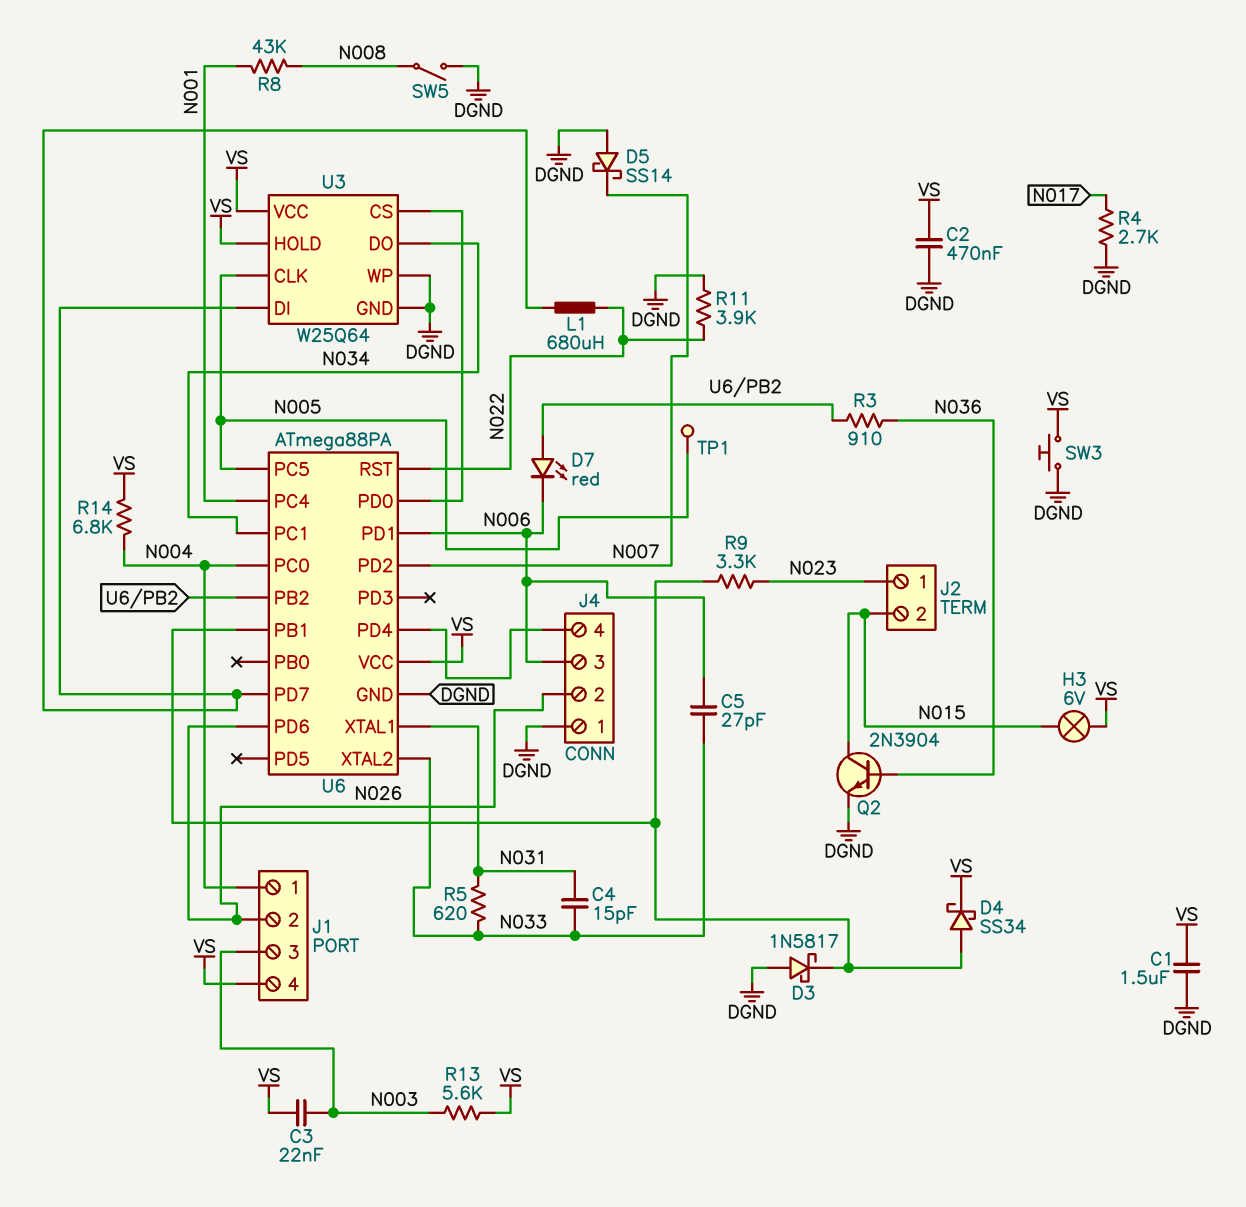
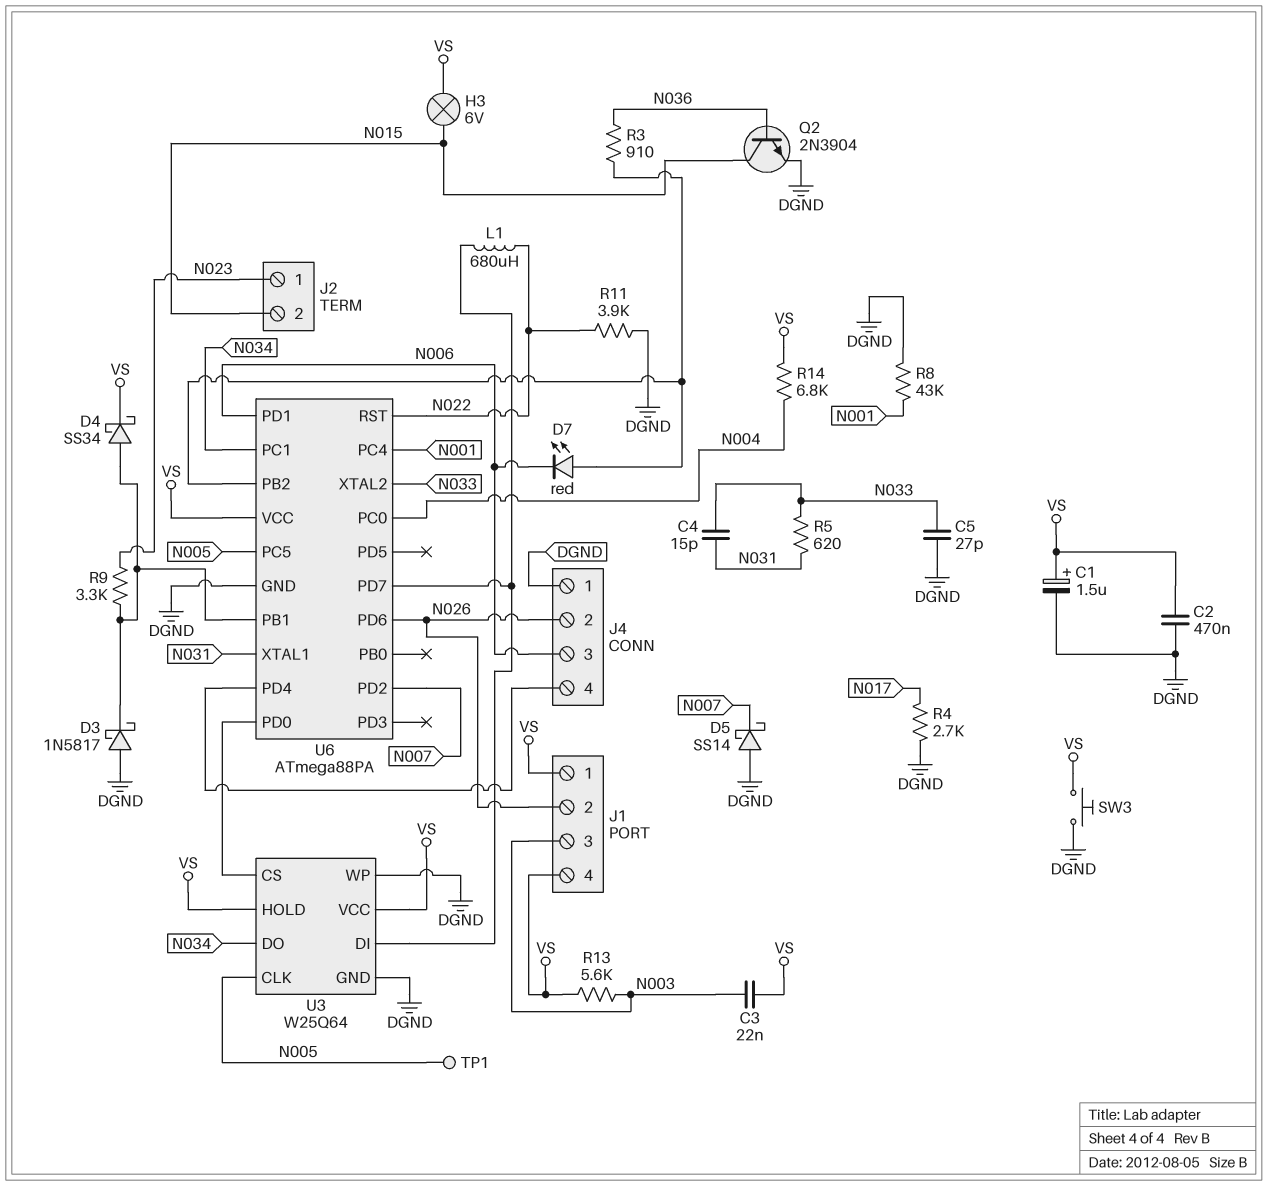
C1: 1.5uF (DGND, VS) -> 1.5uF (plus VS, minus DGND)
C5: 27pF (N006, N033) -> 27pF (DGND, N033)
J1 pin 1: N004 -> VS
R8: 43k (N001, N008) -> 43k (DGND, N001)
SW5: switch (DGND, N008) -> none

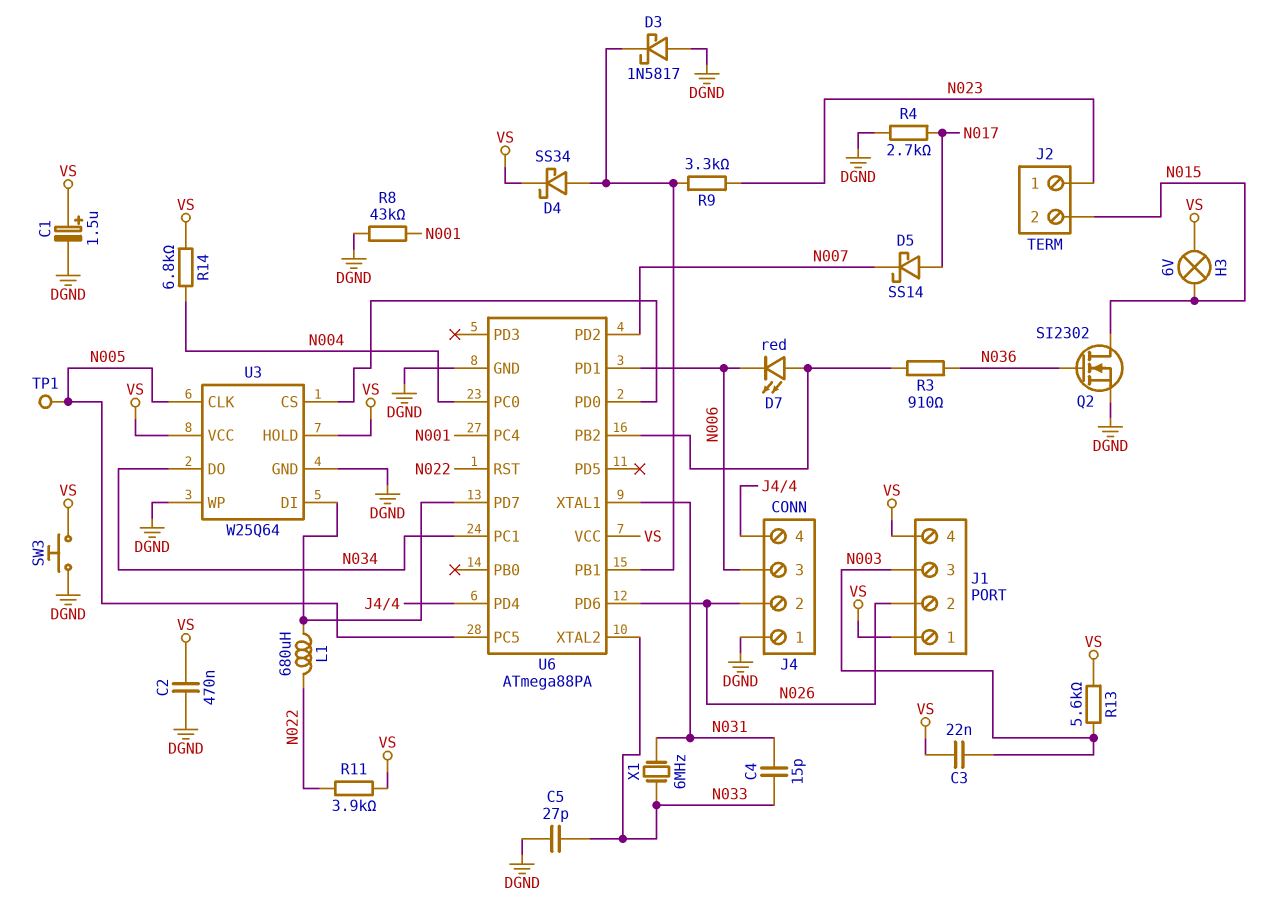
D5: schottky SS14 (A DGND, K N007) -> schottky SS14 (A N017, K N007)
Q2: NPN 2N3904 (B N036, C N015, E DGND) -> NMOS SI2302 (G N036, D N015, S DGND)
R5: 620 (N031, N033) -> none
R11: 3.9k (DGND, N022) -> 3.9k (N022, VS)
X1: none -> 6MHz (N031, N033)

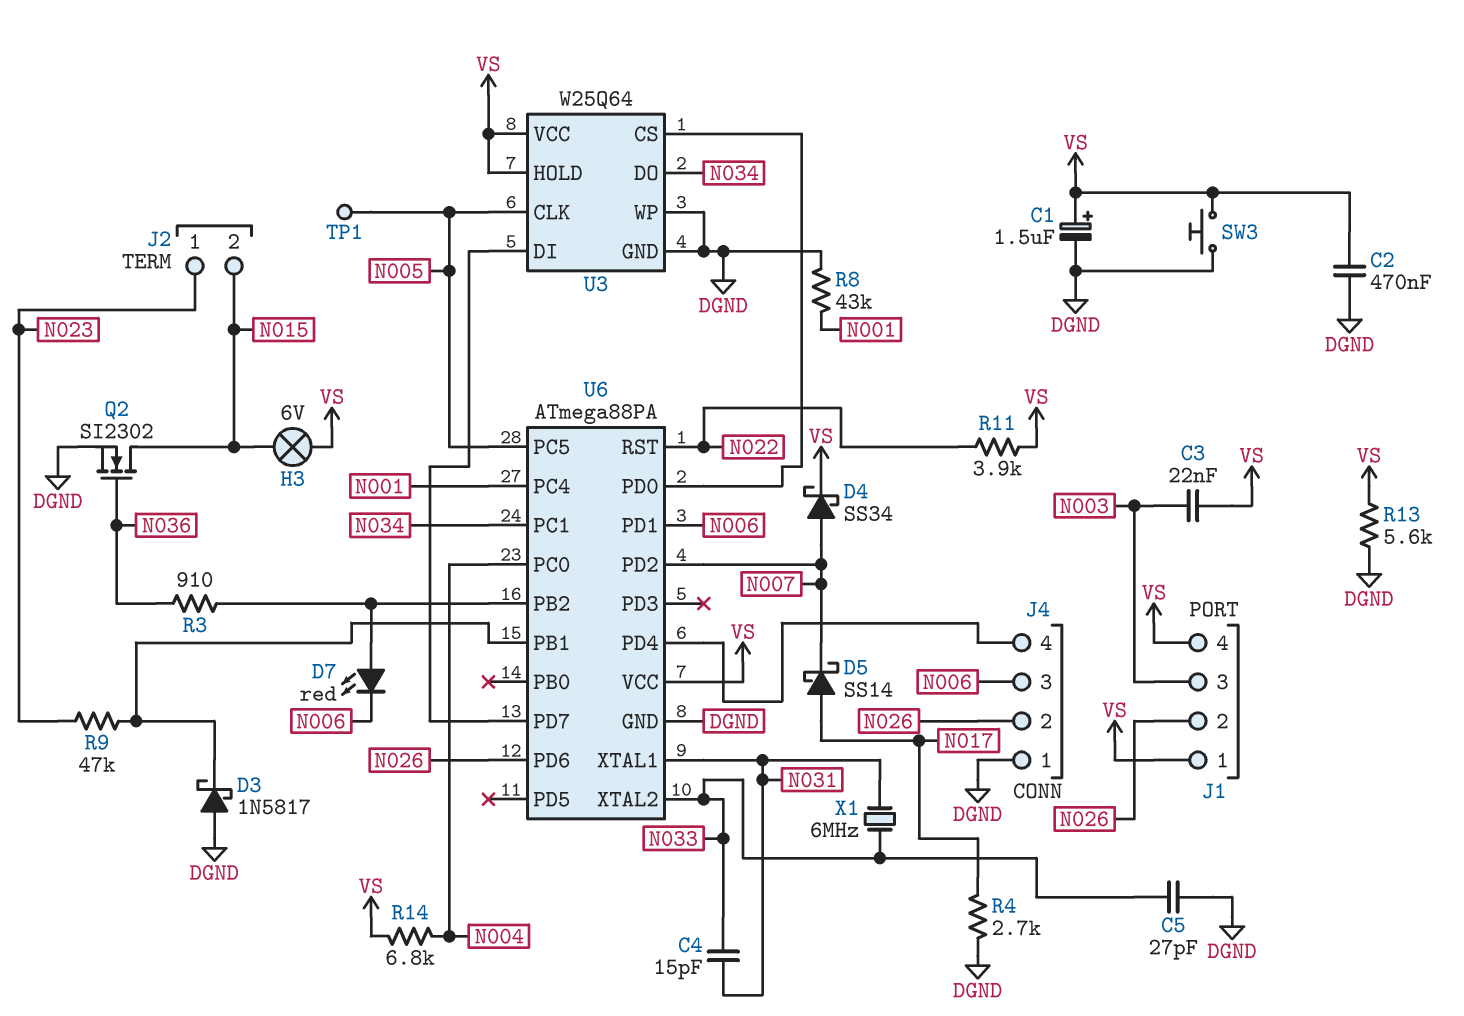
D4: schottky SS34 (A U6/PB1, K VS) -> schottky SS34 (A N007, K VS)
L1: 680uH (N022, U3/DI) -> none
R9: 3.3k (N023, U6/PB1) -> 47k (N023, U6/PB1)
R13: 5.6k (N003, VS) -> 5.6k (DGND, VS)

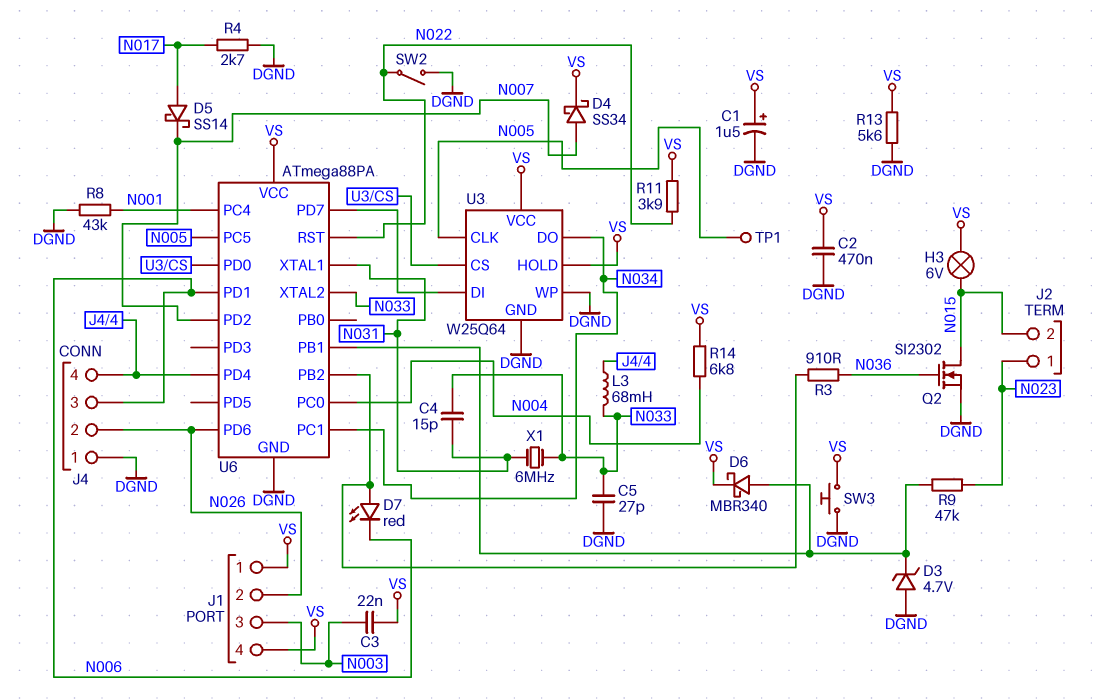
D3: schottky 1N5817 (A DGND, K U6/PB1) -> zener 4.7V (A DGND, K U6/PB1)
D6: none -> schottky MBR340 (A U6/PB1, K VS)
L3: none -> 68mH (J4/4, N033)
SW2: none -> switch (DGND, N022)

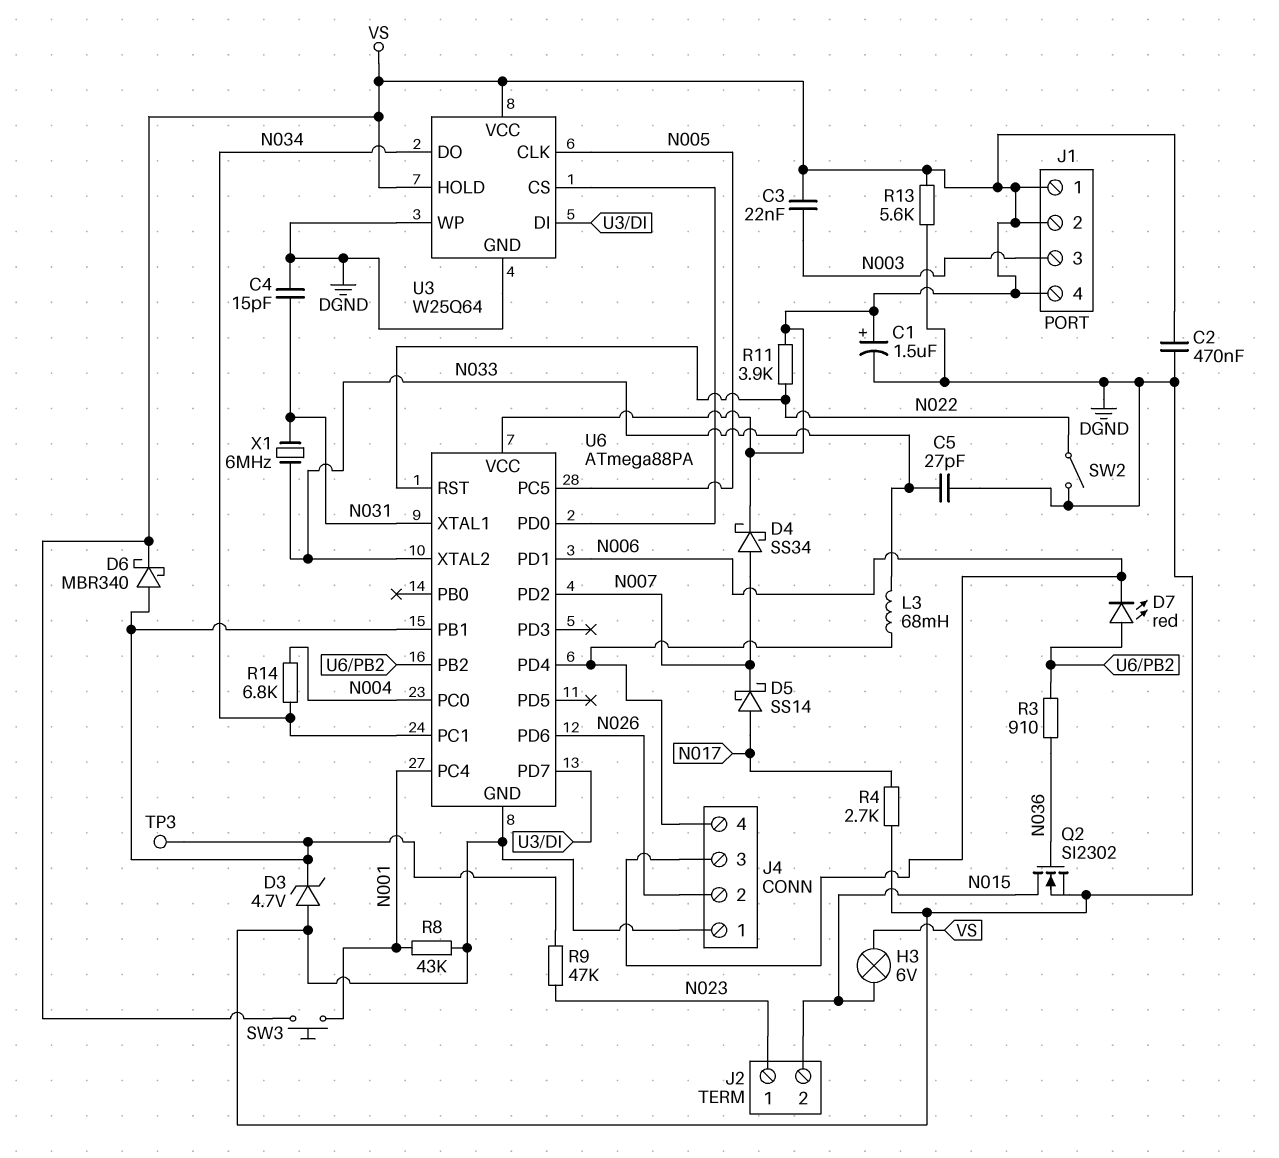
C4: 15pF (N031, N033) -> 15pF (DGND, N031)
J1 pin 2: N026 -> VS
R14: 6.8k (N004, VS) -> 6.8k (N004, N034)
SW3: button (DGND, VS) -> button (N001, VS)
TP1: test point (N005) -> none
TP3: none -> test point (U6/PB1)

